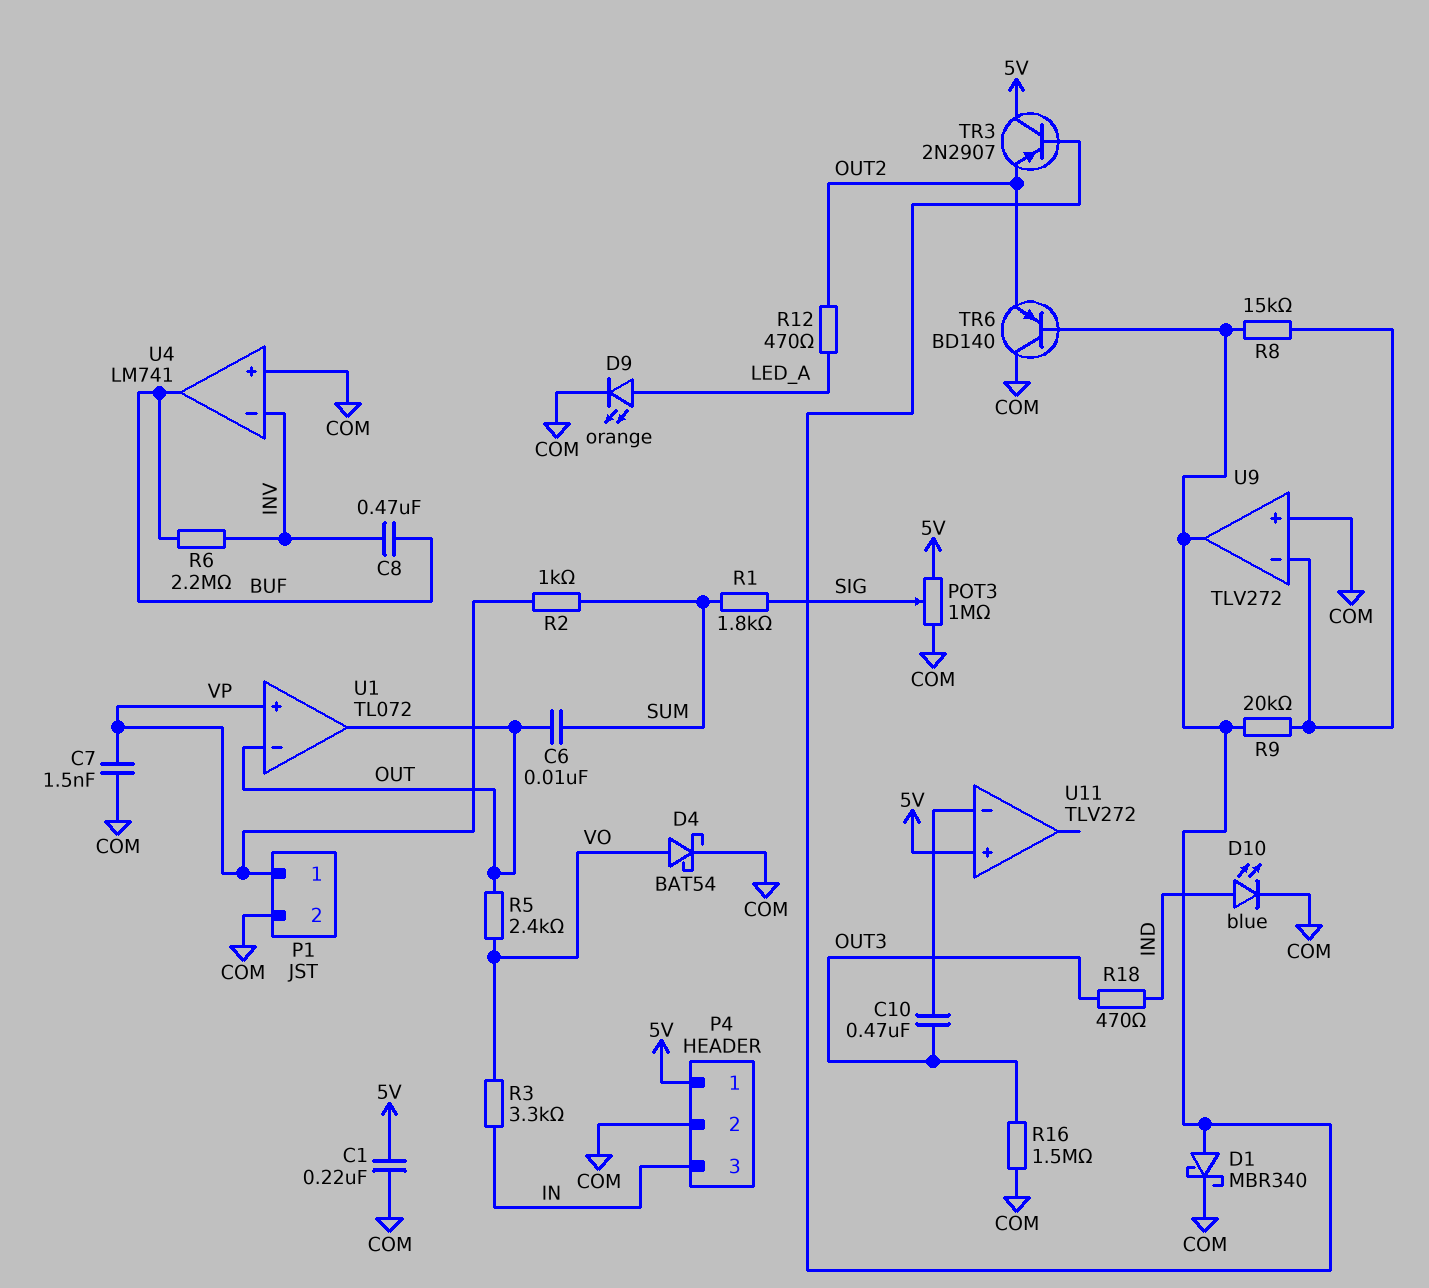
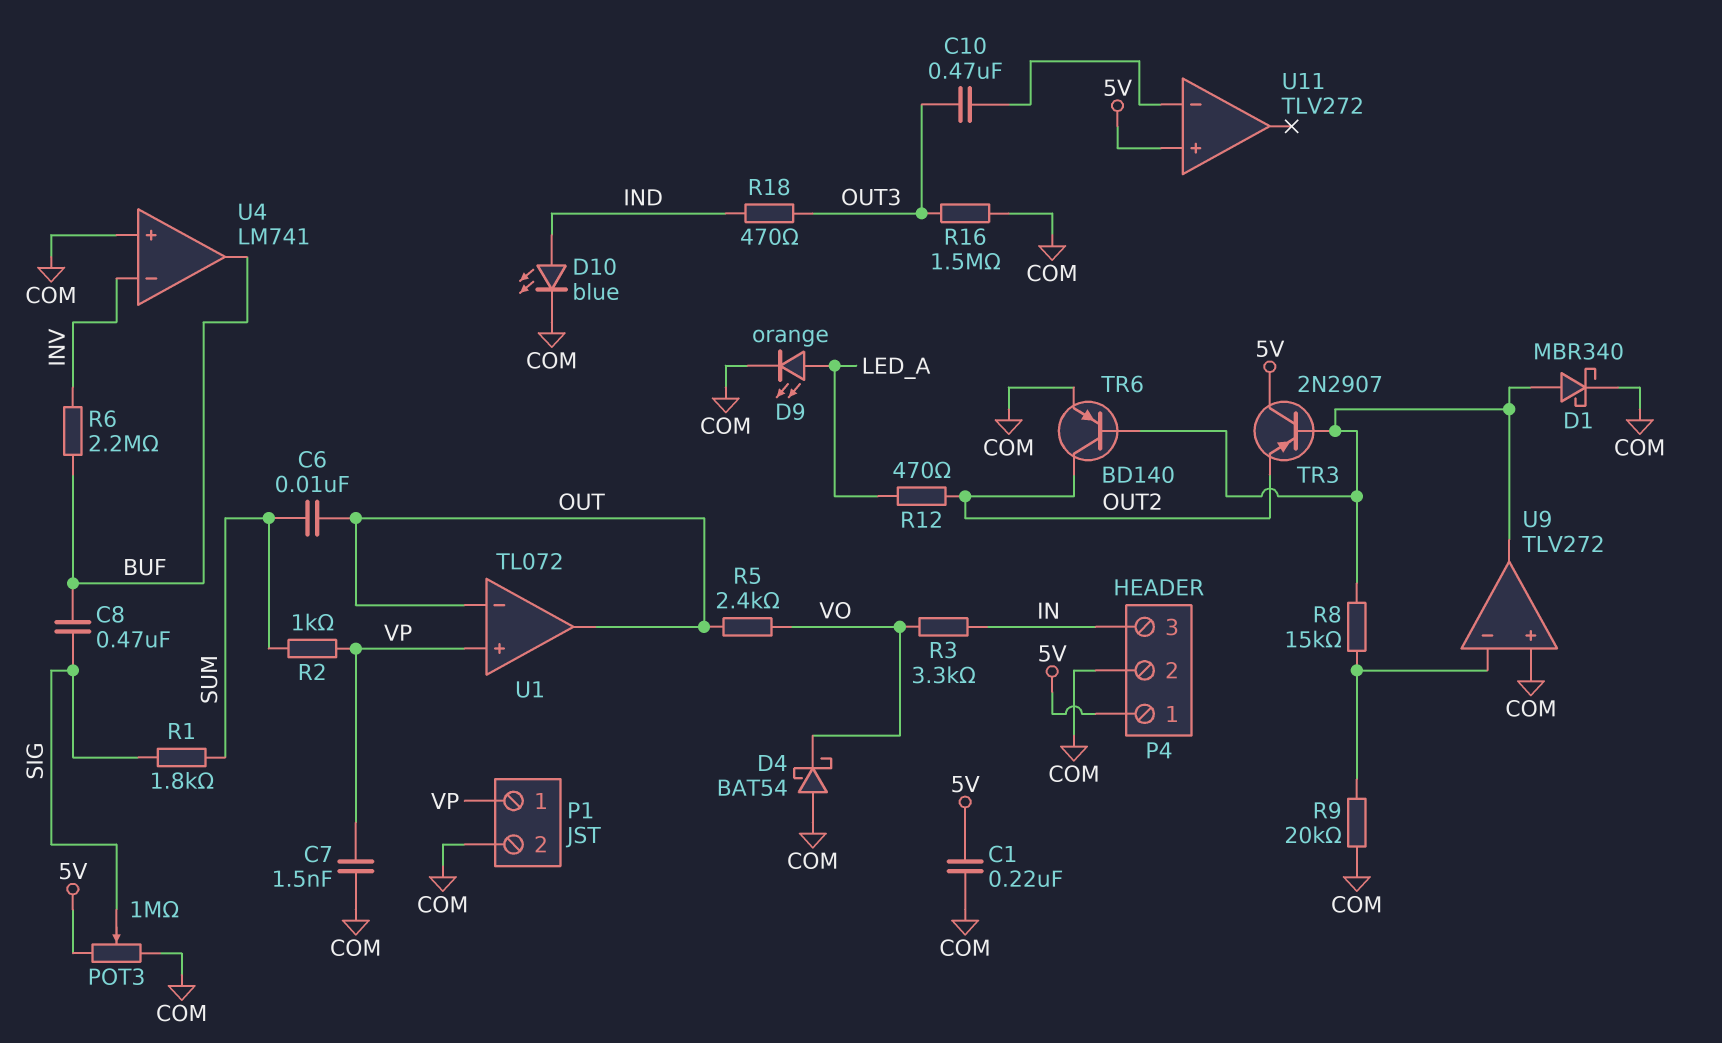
C8: 470nF (BUF, INV) -> 470nF (BUF, SIG)
D4: schottky BAT54 (A VO, K COM) -> schottky BAT54 (A COM, K VO)
R9: 20k (U9/in-, U9/out) -> 20k (COM, U9/in-)
TR6: PNP BD140 (B U9/out, C COM, E OUT2) -> PNP BD140 (B U9/out, C OUT2, E COM)

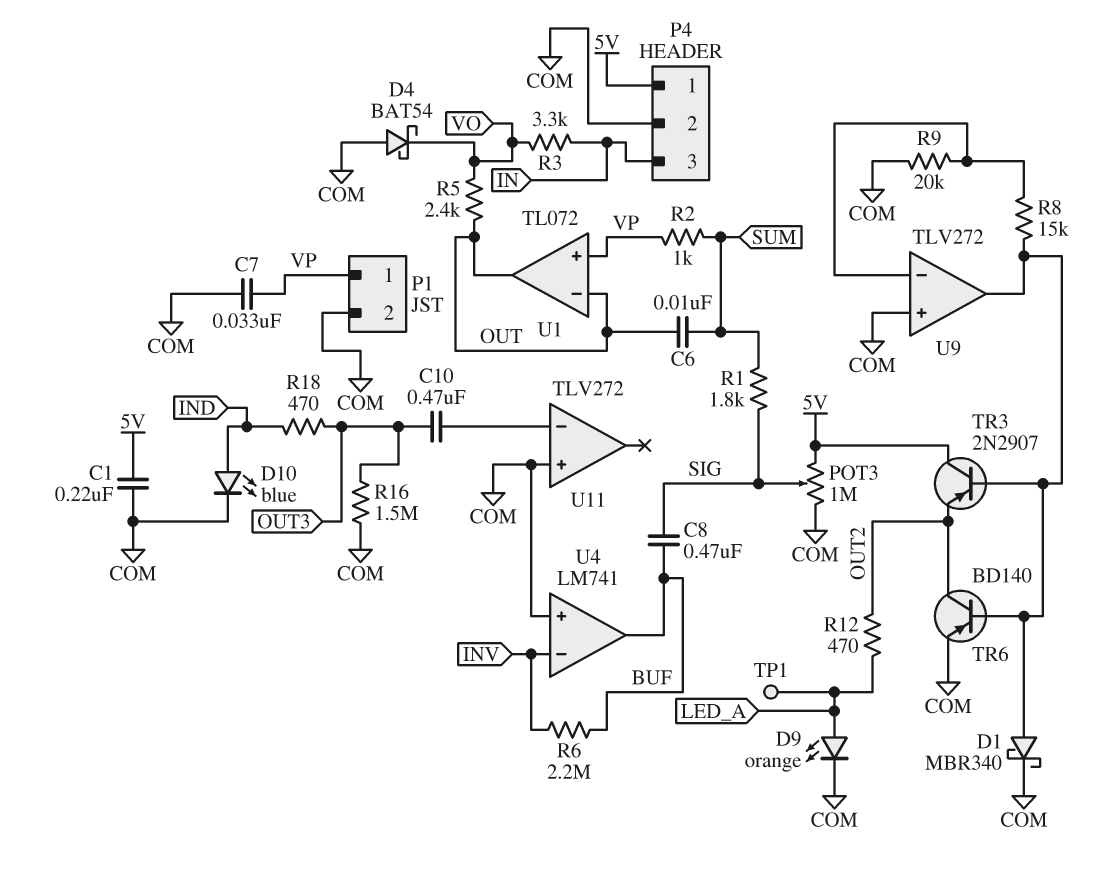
C7: 1.5nF (COM, VP) -> 33nF (COM, VP)
TP1: none -> test point (LED_A)
U11 pin in+: 5V -> COM

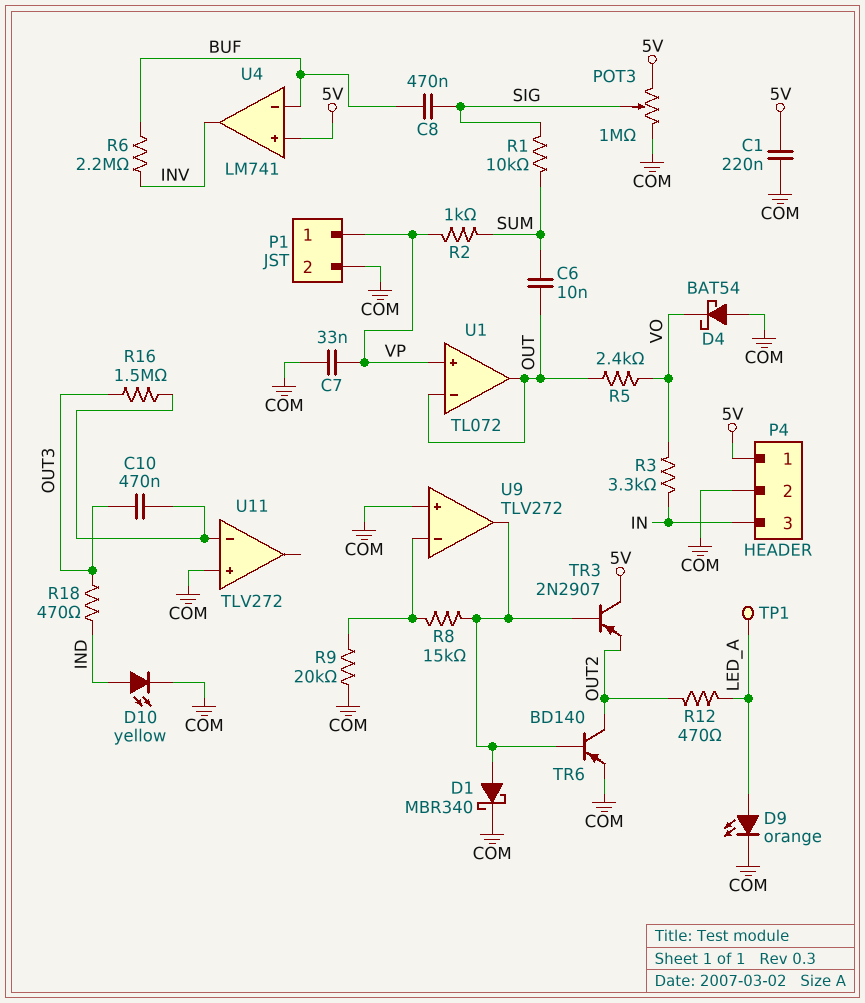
D10: LED blue (A IND, K COM) -> LED yellow (A IND, K COM)
R1: 1.8k (SIG, SUM) -> 10k (SIG, SUM)
R16: 1.5M (COM, OUT3) -> 1.5M (OUT3, U11/in-)
U4 pin in+: COM -> 5V
U4 pin in-: INV -> BUF
U4 pin out: BUF -> INV

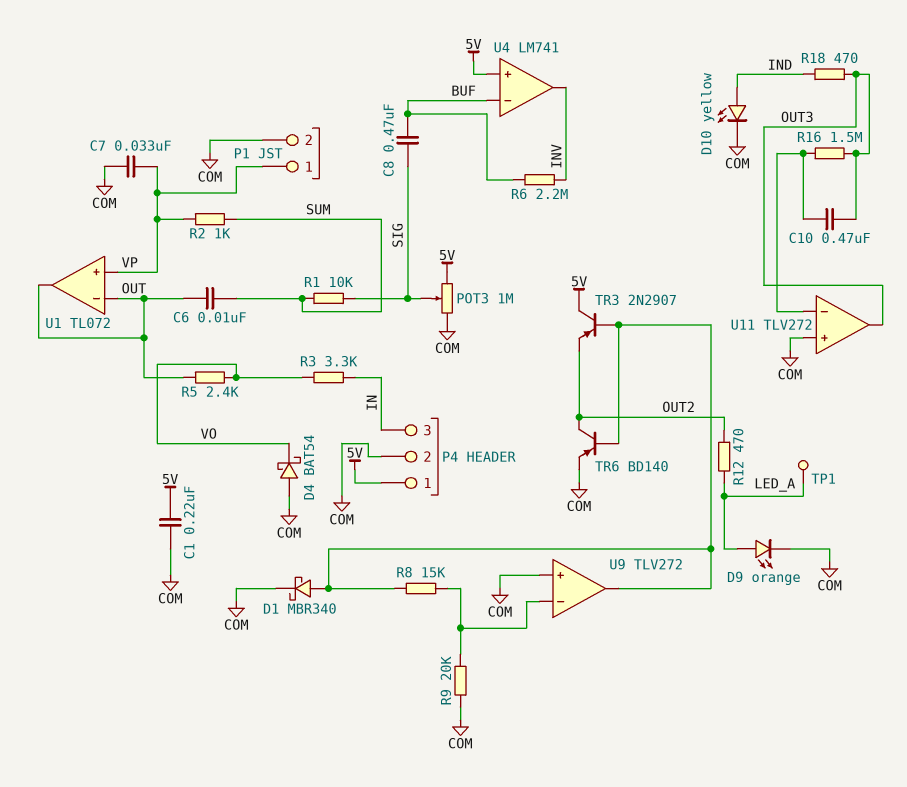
U11 pin out: none -> OUT3

